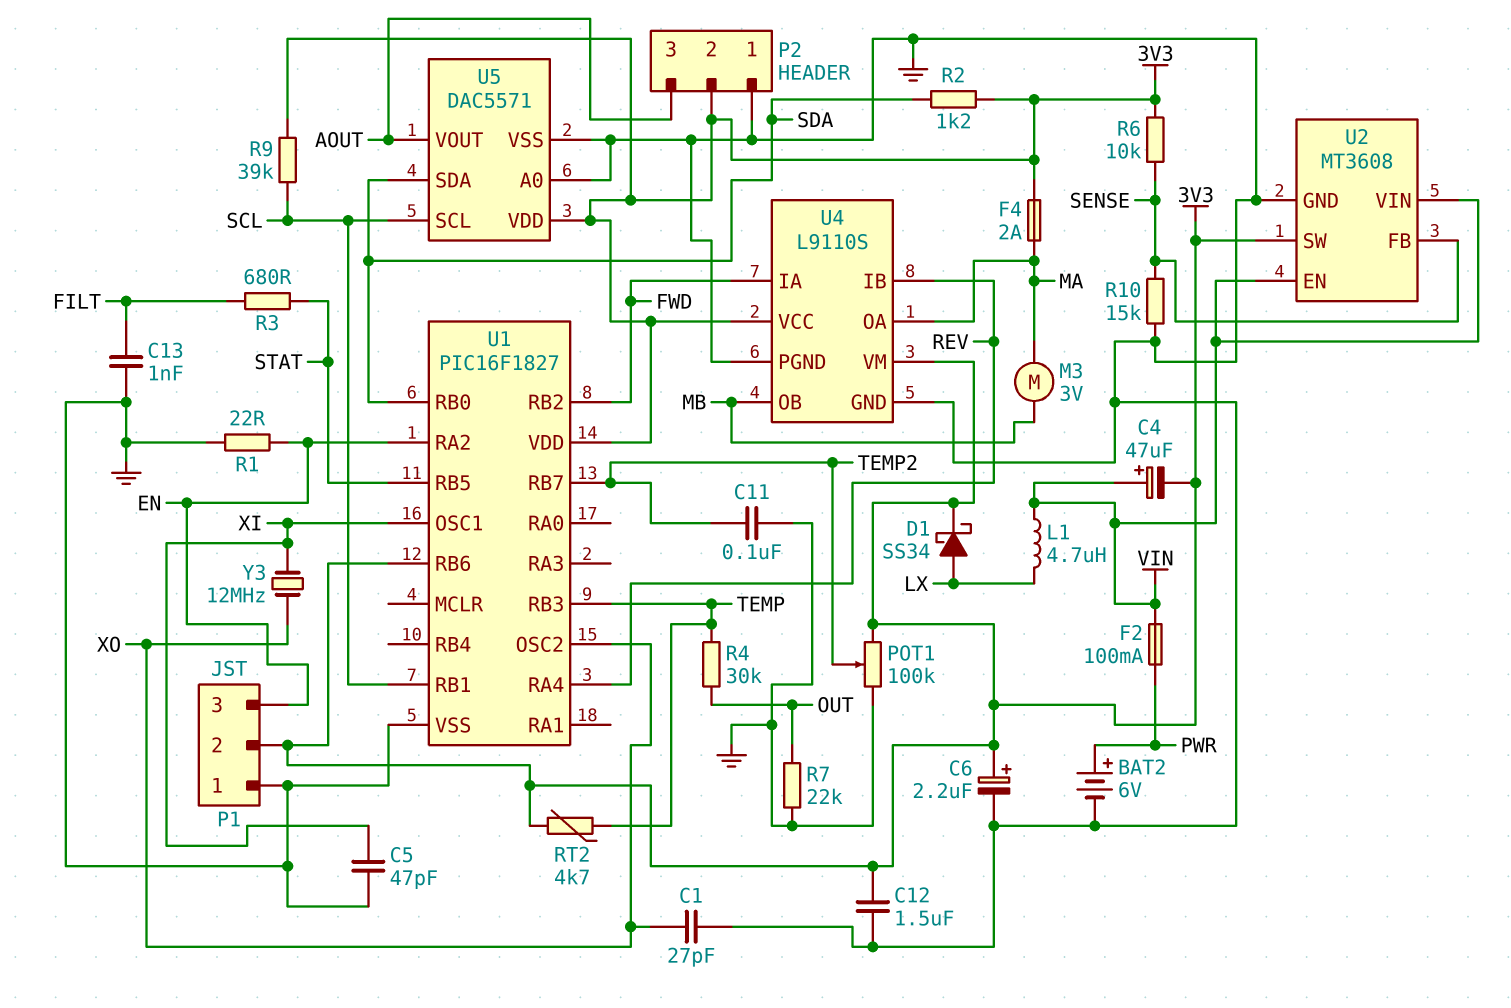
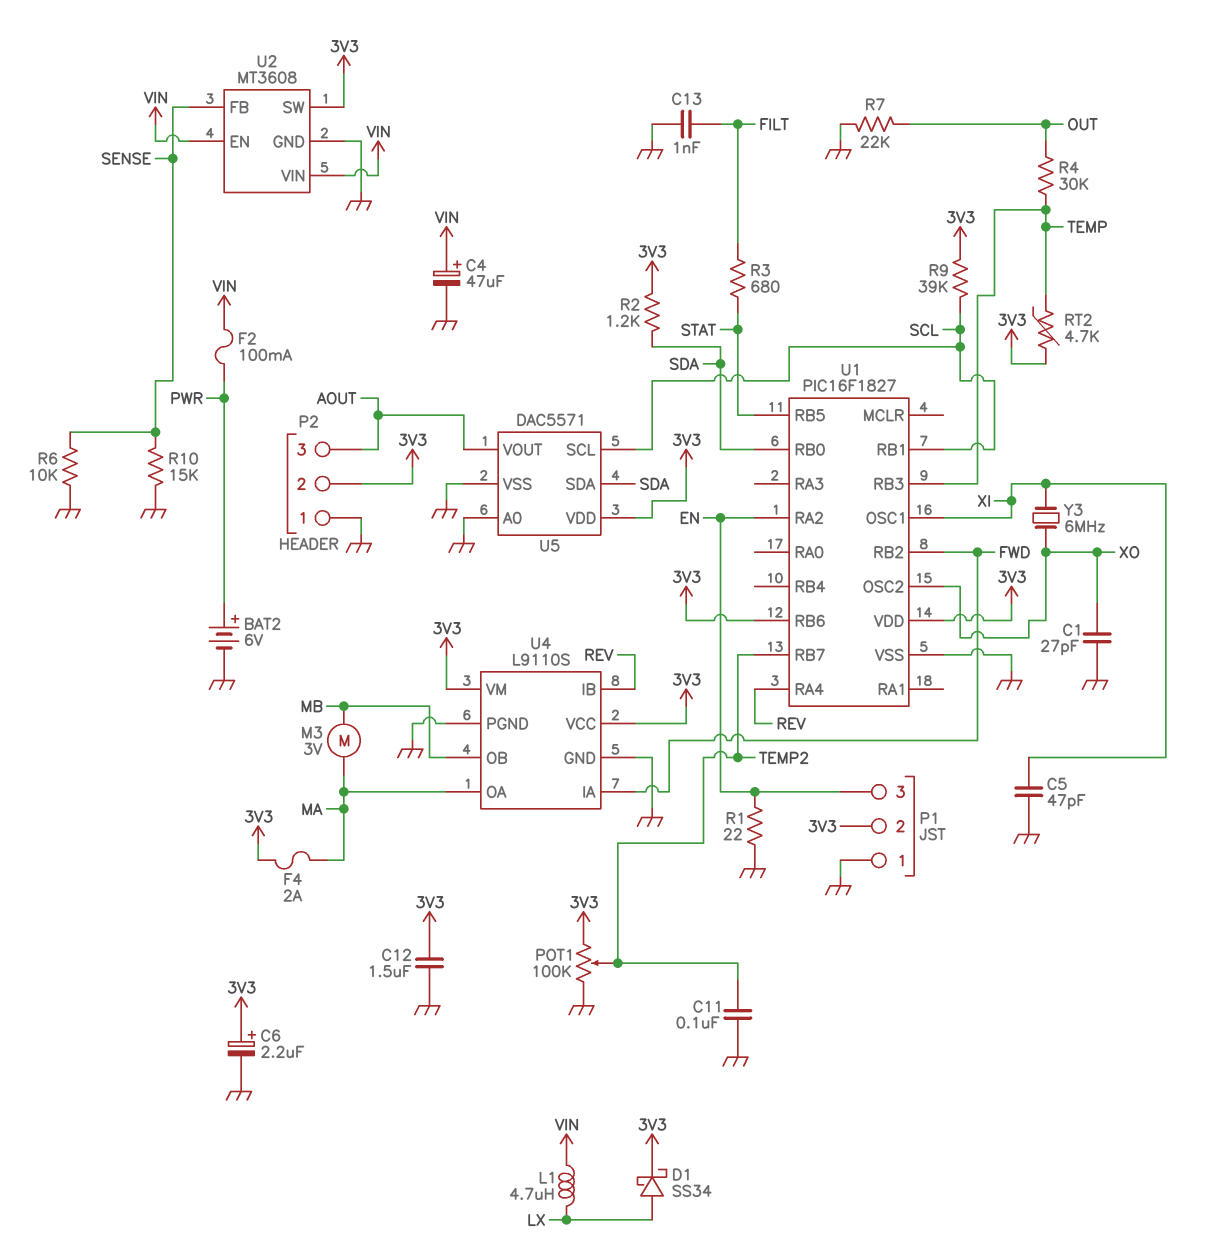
C4: 47uF (plus VIN, minus 3V3) -> 47uF (plus VIN, minus GND)
R6: 10k (3V3, SENSE) -> 10k (GND, SENSE)
Y3: 12MHz (XI, XO) -> 6MHz (XI, XO)

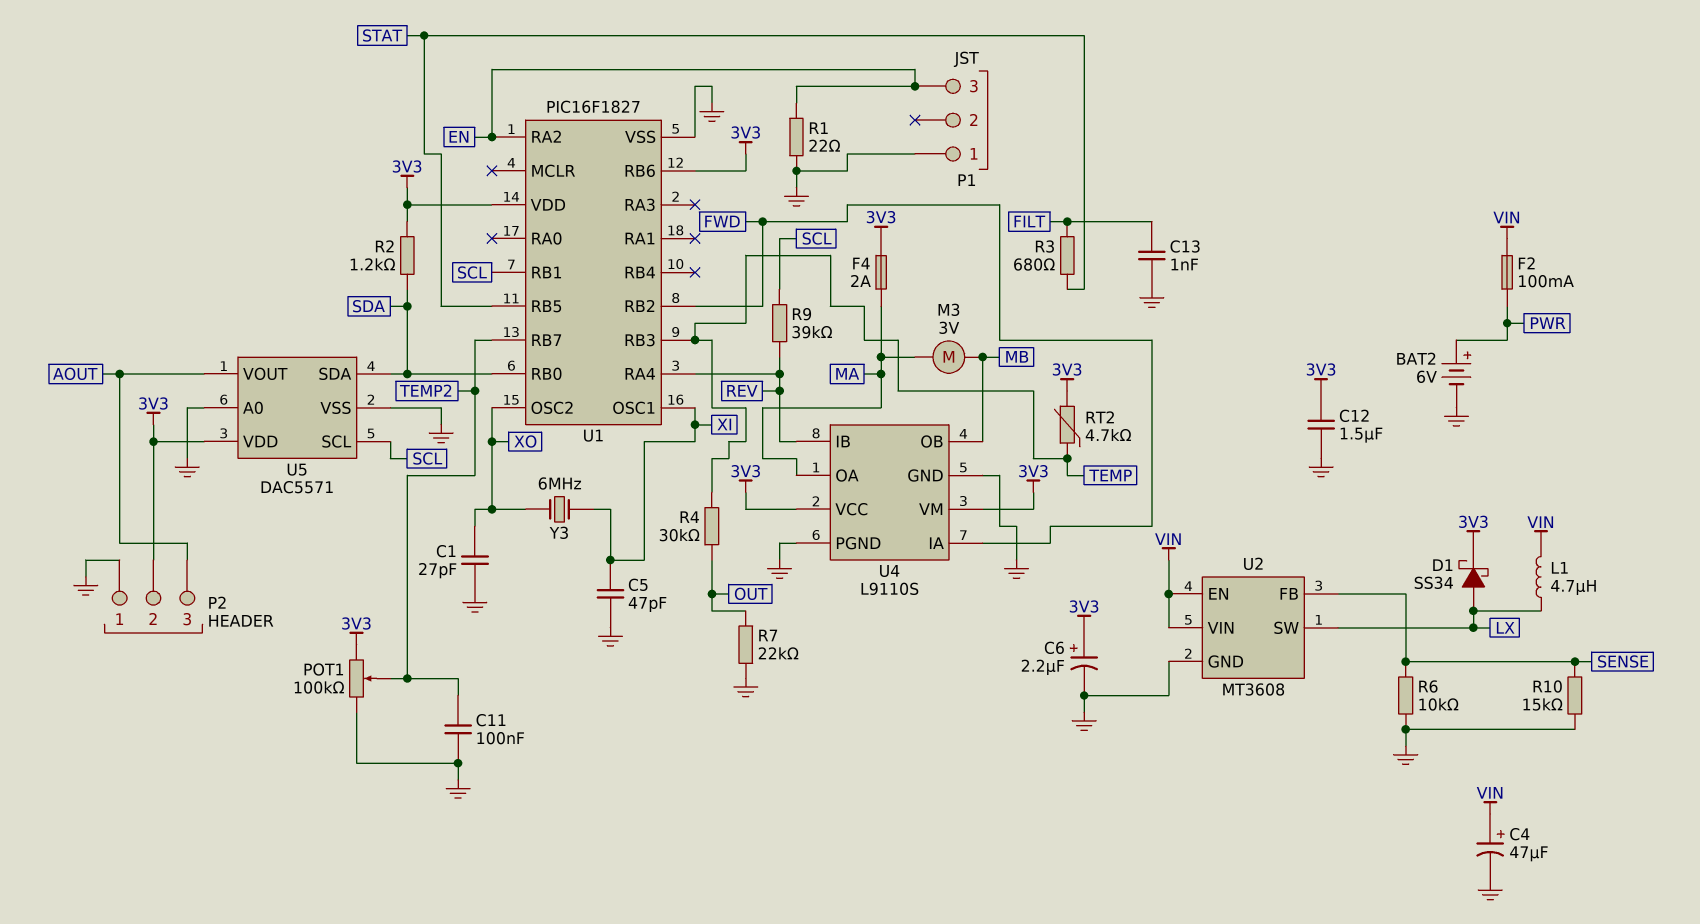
P1 pin 2: 3V3 -> none
R9: 39k (3V3, SCL) -> 39k (REV, SCL)
U2 pin SW: 3V3 -> LX

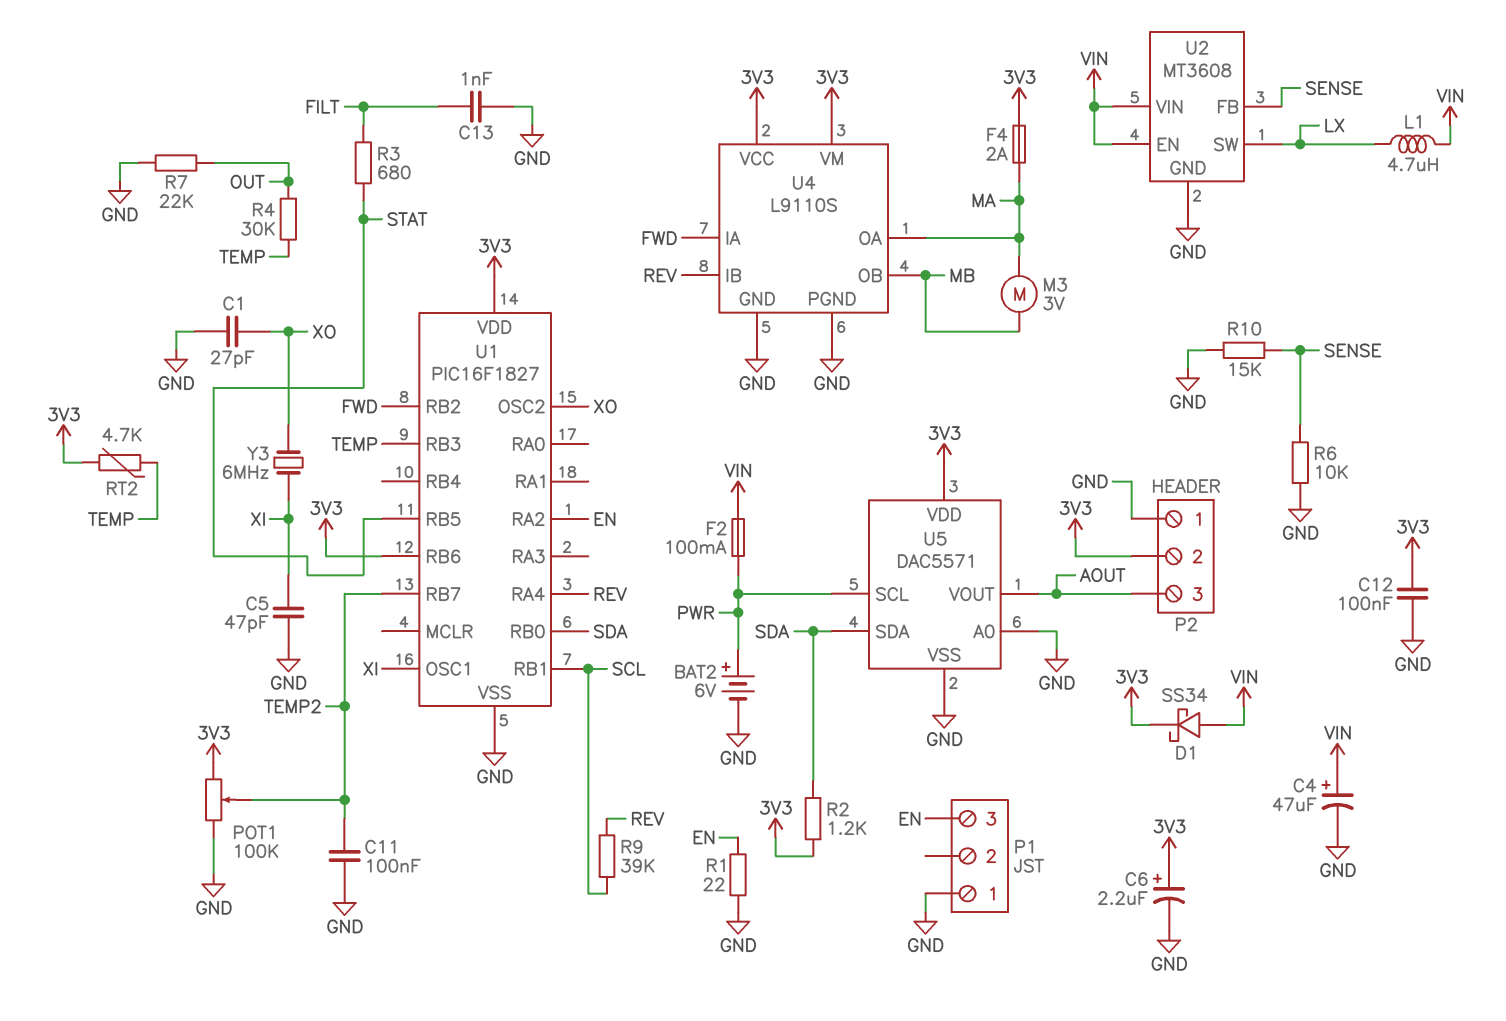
C12: 1.5uF (3V3, GND) -> 100nF (3V3, GND)
D1: schottky SS34 (A LX, K 3V3) -> schottky SS34 (A VIN, K 3V3)
U5 pin SCL: SCL -> PWR

